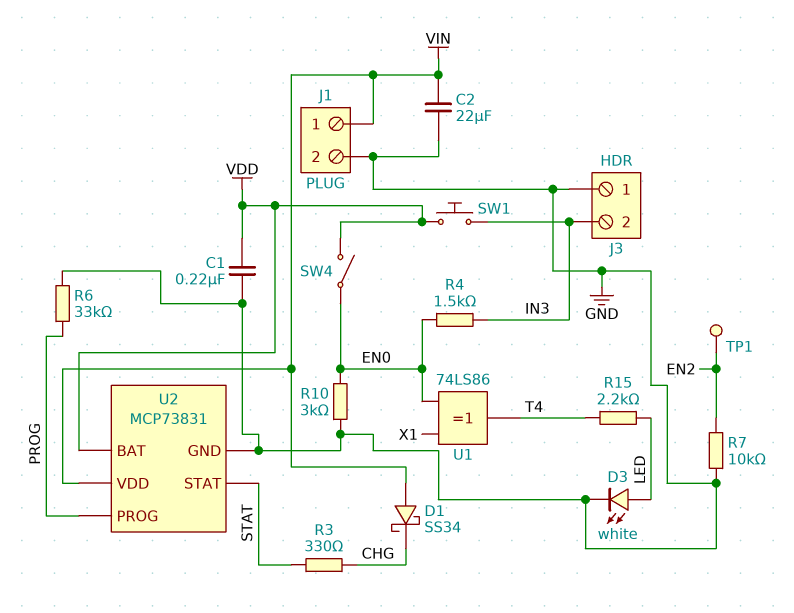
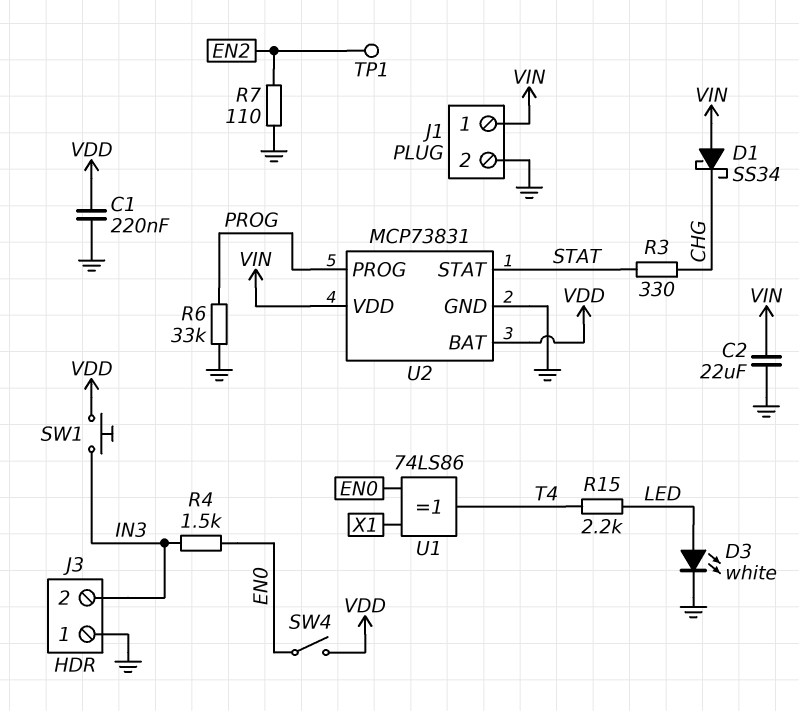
R7: 10k (EN2, GND) -> 110 (EN2, GND)
R10: 3k (EN0, GND) -> none

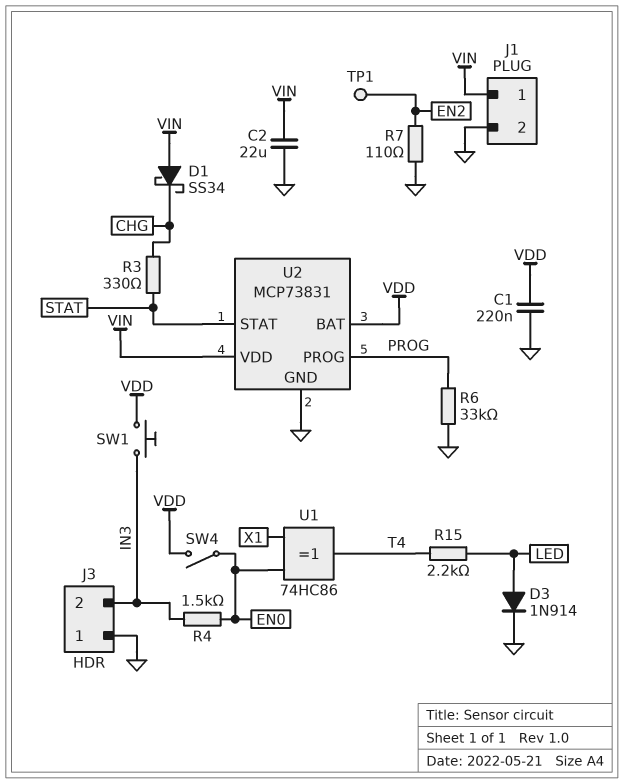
D3: LED white (A LED, K GND) -> diode 1N914 (A LED, K GND)
U1: XOR 74LS86 (in EN0, in X1, out T4) -> XOR 74HC86 (in EN0, in X1, out T4)

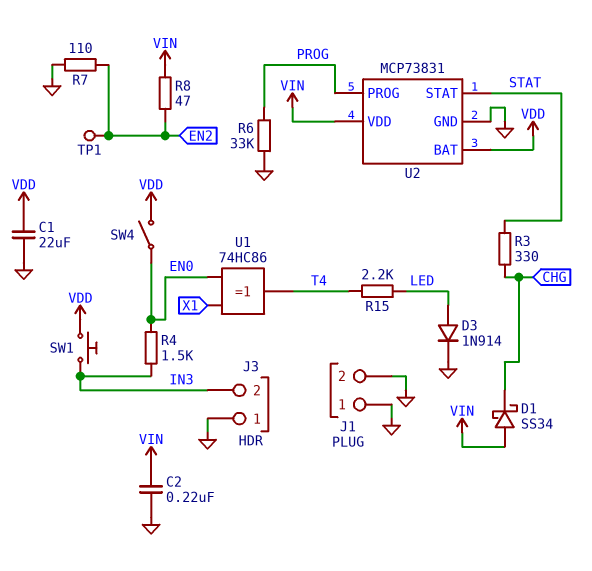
C1: 220nF (GND, VDD) -> 22uF (GND, VDD)
C2: 22uF (GND, VIN) -> 220nF (GND, VIN)
J1 pin 1: VIN -> GND
R8: none -> 47 (EN2, VIN)

